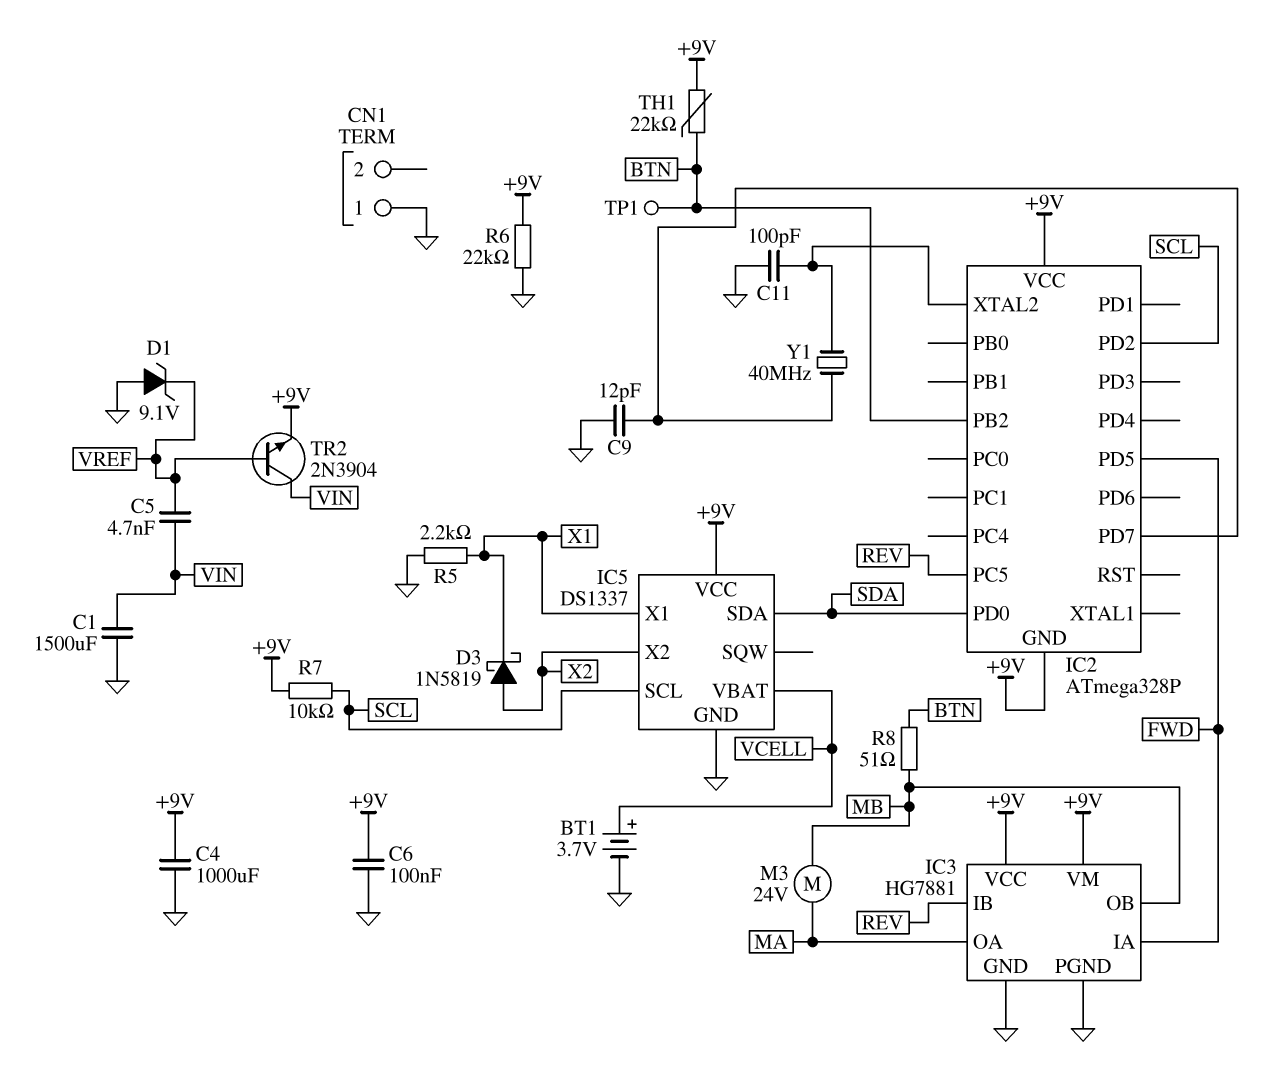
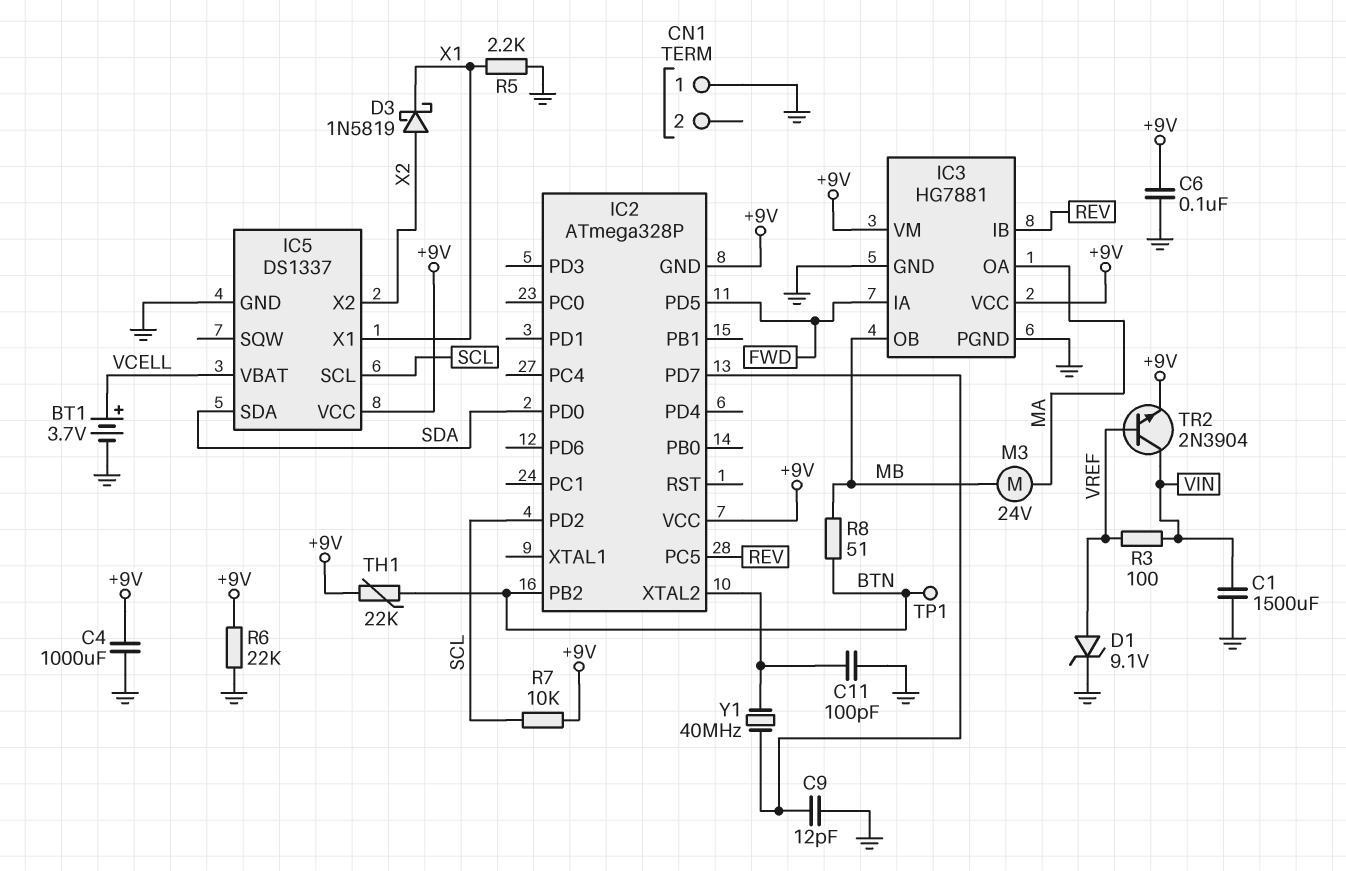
C5: 4.7nF (VIN, VREF) -> none
D1: zener 9.1V (A GND, K VREF) -> zener 9.1V (A VREF, K GND)
R3: none -> 100 (VIN, VREF)

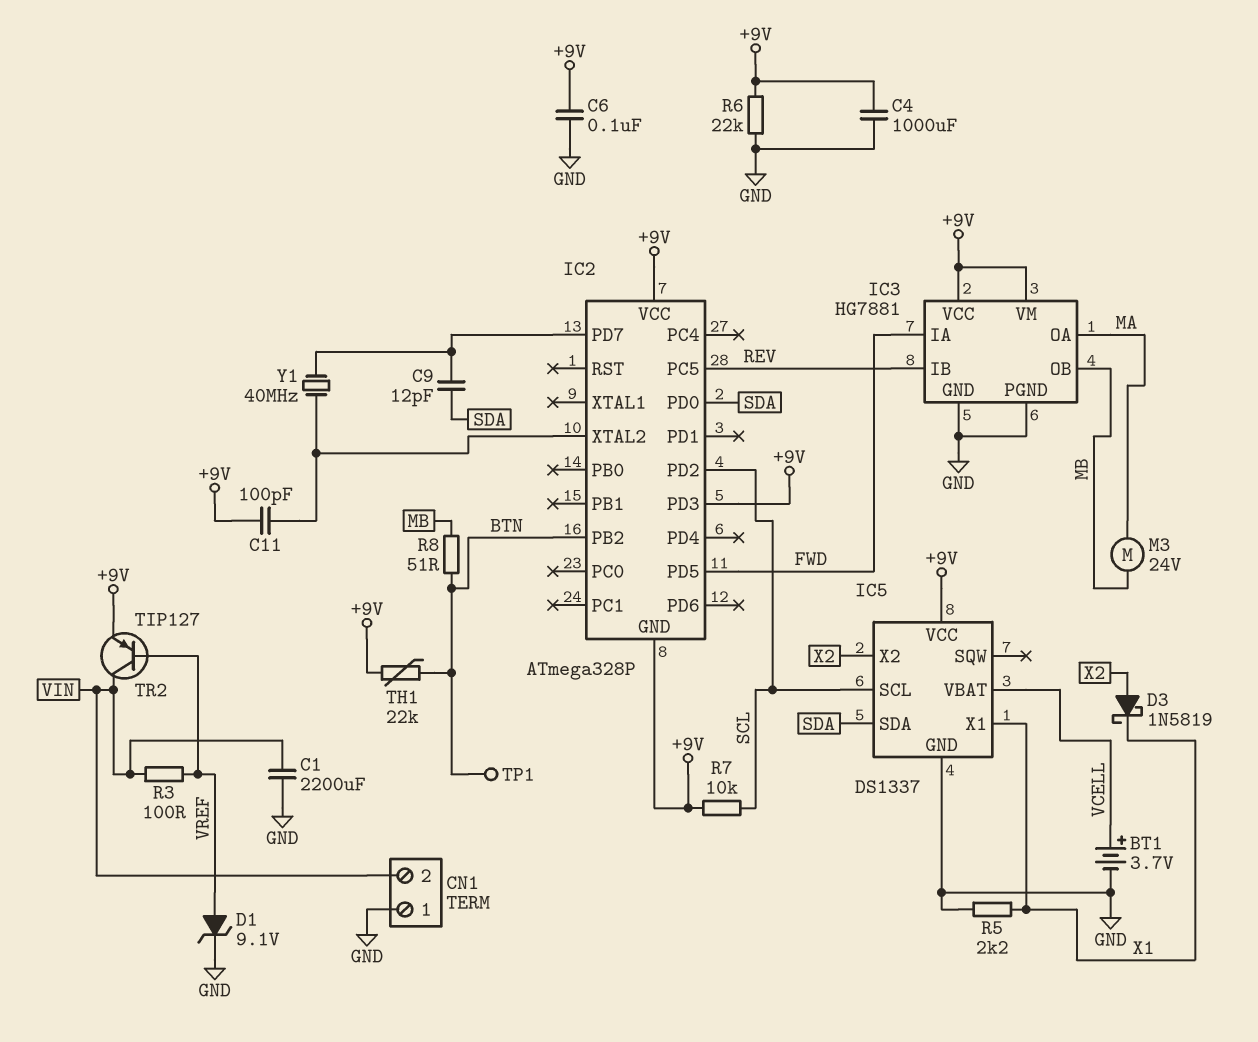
C1: 1500uF (GND, VIN) -> 2200uF (GND, VIN)
C9: 12pF (GND, IC2/PD7) -> 12pF (IC2/PD7, SDA)
C11: 100pF (GND, IC2/XTAL2) -> 100pF (+9V, IC2/XTAL2)
CN1 pin 2: none -> VIN
IC2 pin PD3: none -> +9V
TR2: NPN 2N3904 (B VREF, C VIN, E +9V) -> PNP TIP127 (B VREF, C VIN, E +9V)

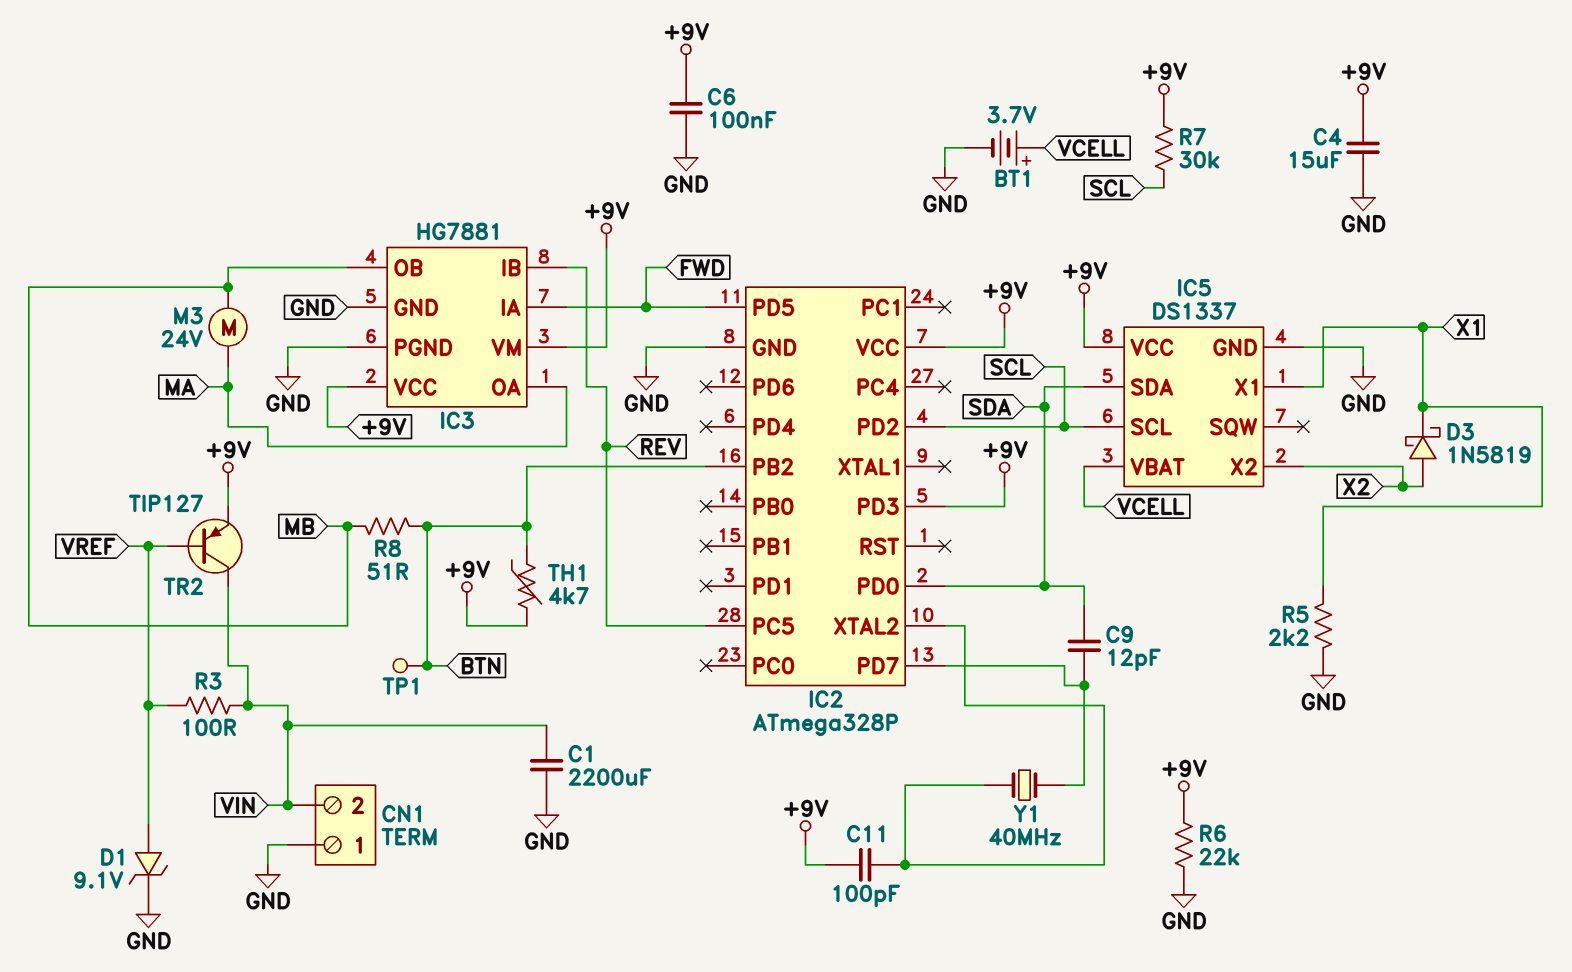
C4: 1000uF (+9V, GND) -> 15uF (+9V, GND)
IC2 pin GND: +9V -> GND
R7: 10k (+9V, SCL) -> 30k (+9V, SCL)
TH1: 22k (+9V, BTN) -> 4.7k (+9V, BTN)

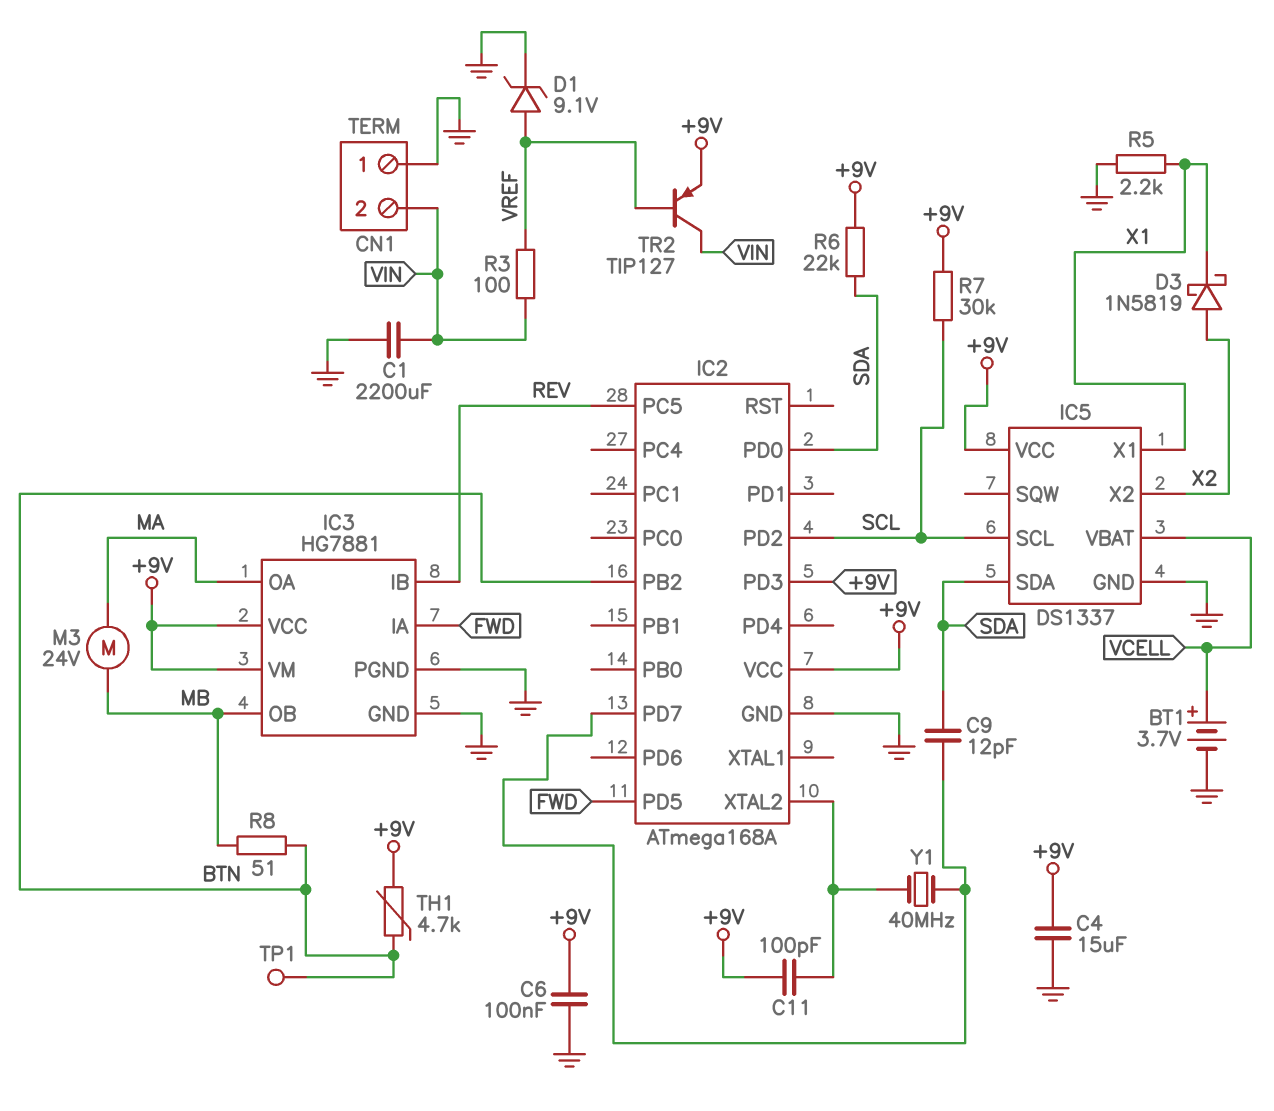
IC2: ATmega328P -> ATmega168A
R6: 22k (+9V, GND) -> 22k (+9V, SDA)

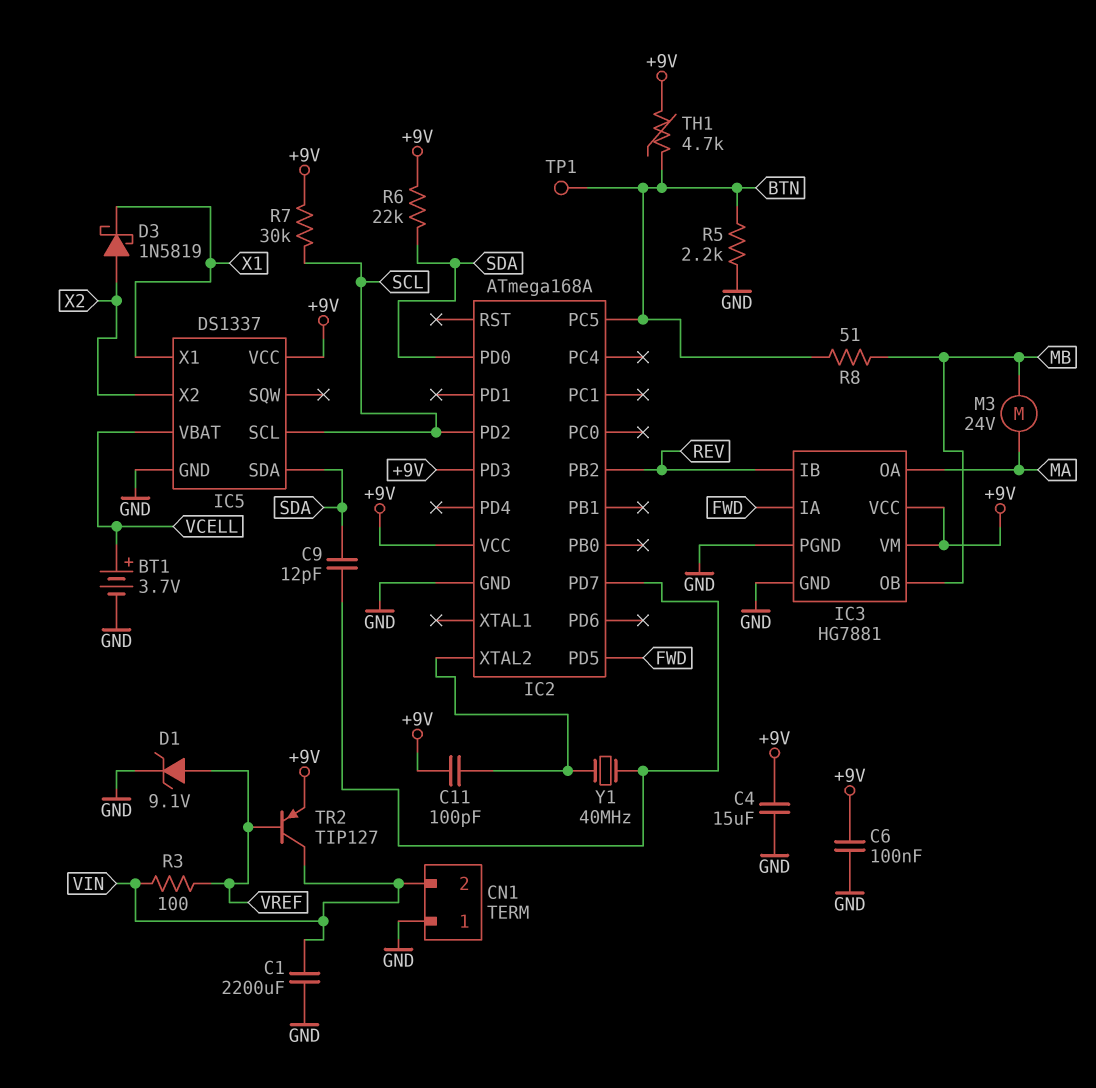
IC2 pin PB2: BTN -> REV
IC2 pin PC5: REV -> BTN
R5: 2.2k (GND, X1) -> 2.2k (BTN, GND)

